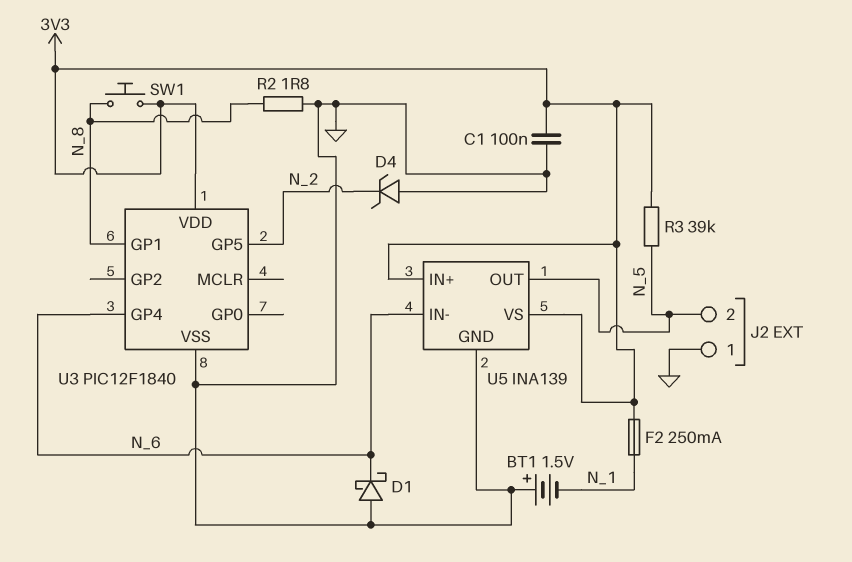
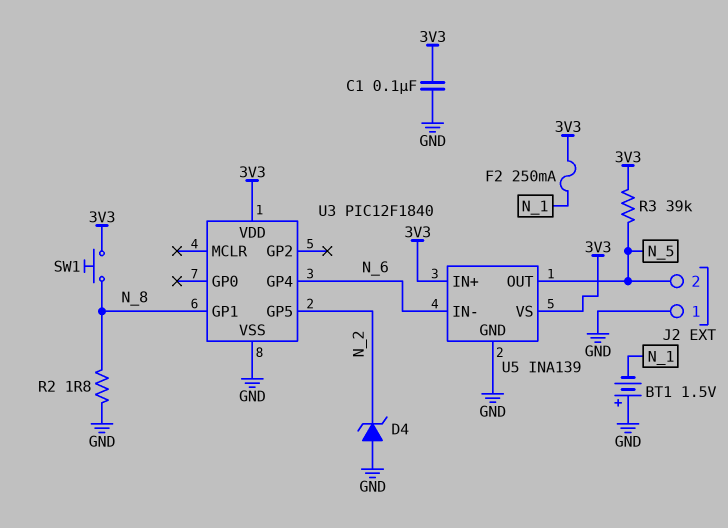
D1: schottky (A GND, K N_6) -> none

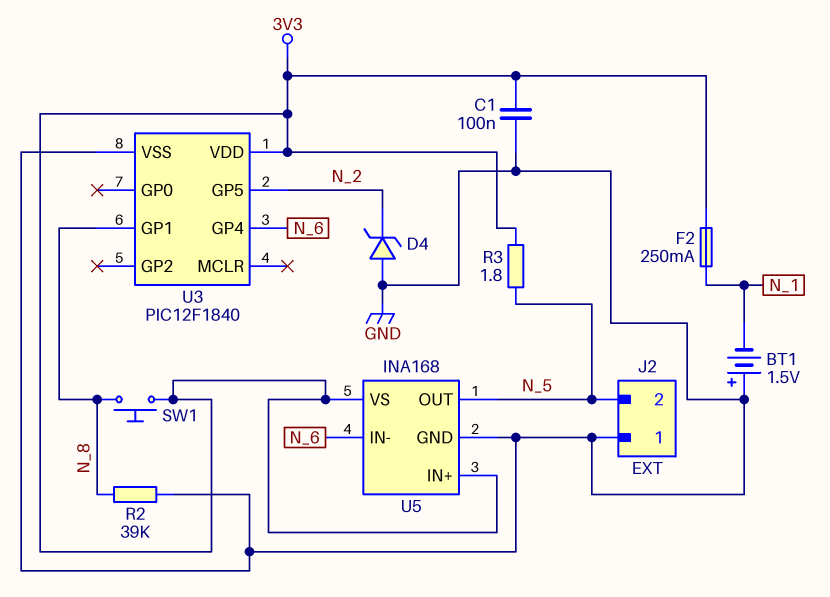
R2: 1.8 (GND, N_8) -> 39k (GND, N_8)
R3: 39k (3V3, N_5) -> 1.8 (3V3, N_5)
U5: INA139 -> INA168

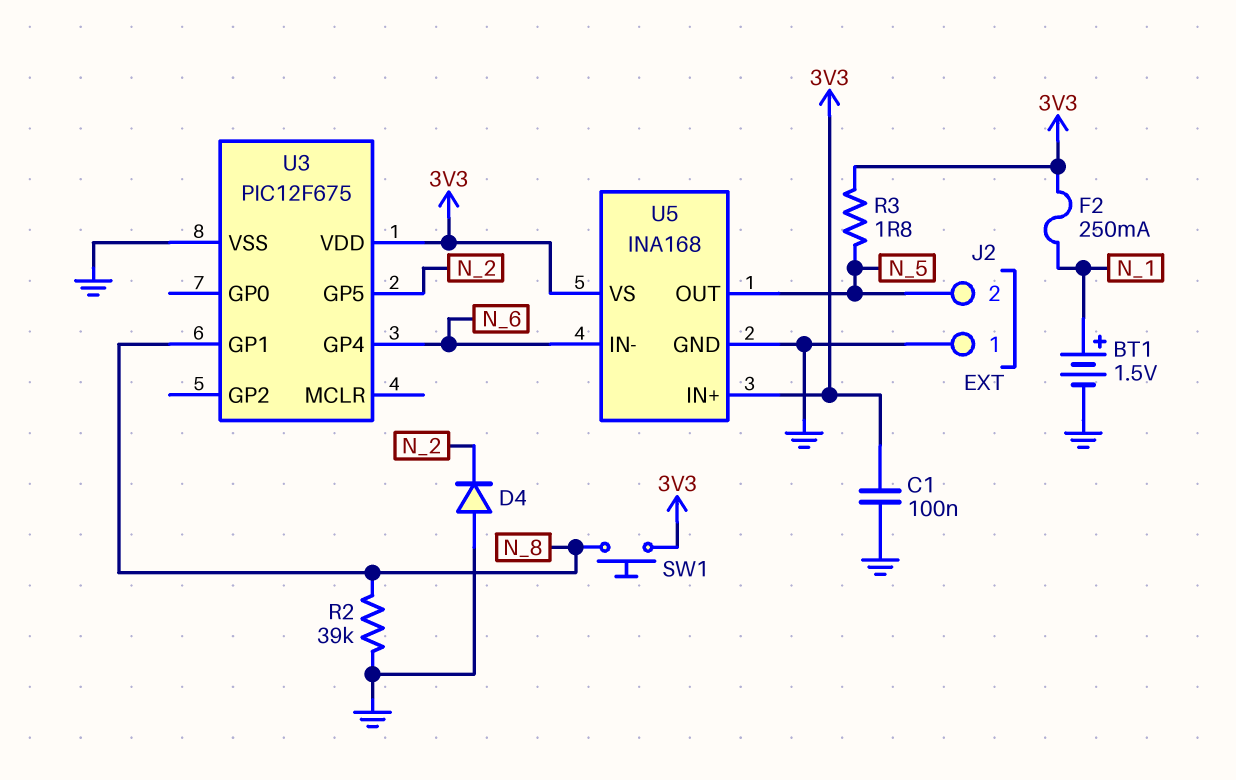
BT1: 1.5V (plus GND, minus N_1) -> 1.5V (plus N_1, minus GND)
D4: zener (A GND, K N_2) -> diode (A GND, K N_2)
U3: PIC12F1840 -> PIC12F675

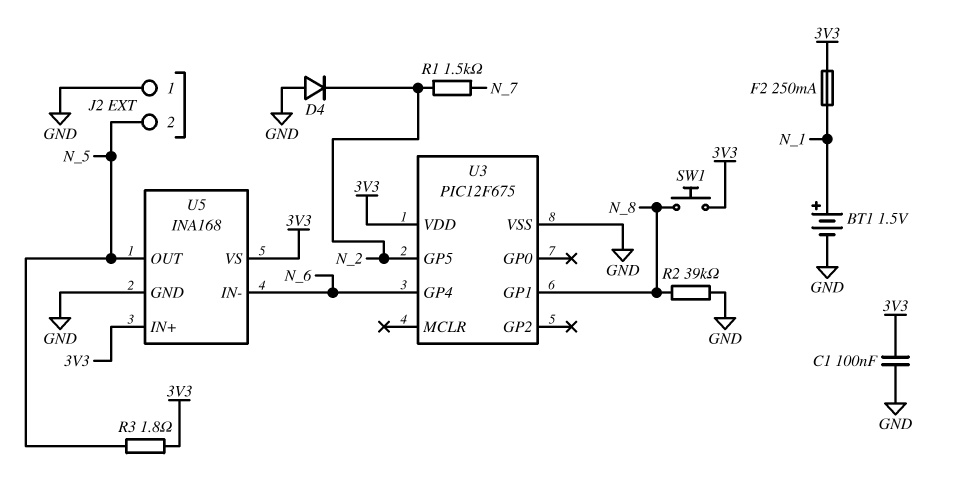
R1: none -> 1.5k (N_2, N_7)

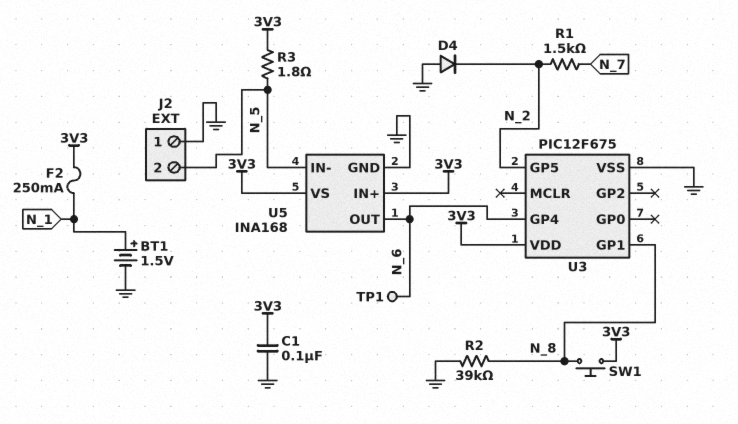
TP1: none -> test point (N_6)
U5 pin IN-: N_6 -> N_5
U5 pin OUT: N_5 -> N_6

